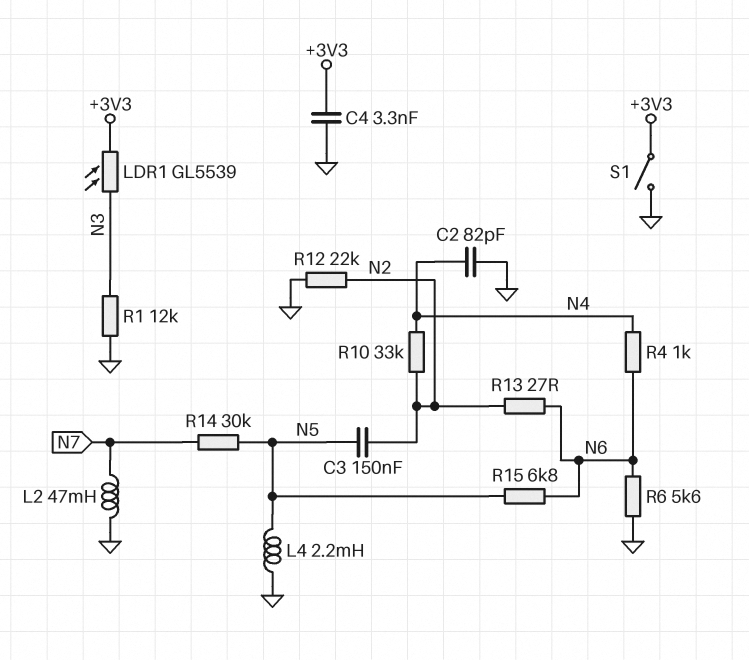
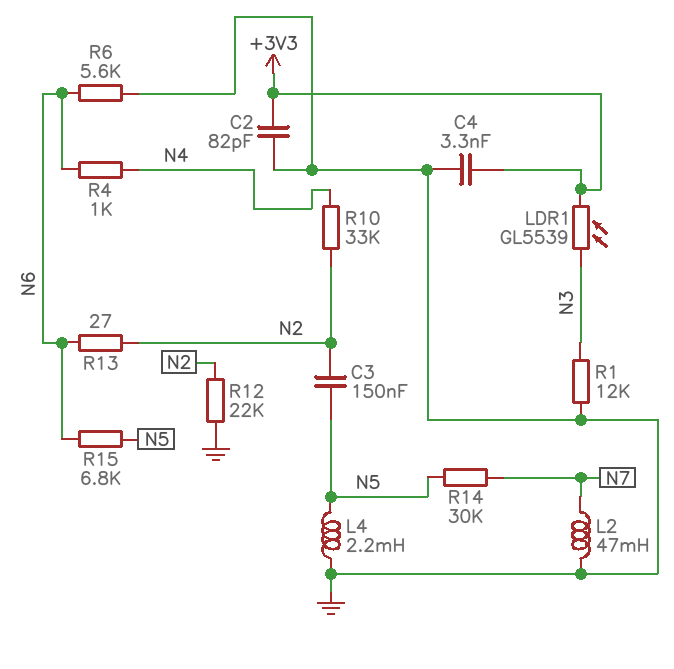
C2: 82pF (GND, N4) -> 82pF (+3V3, GND)
S1: switch (+3V3, GND) -> none

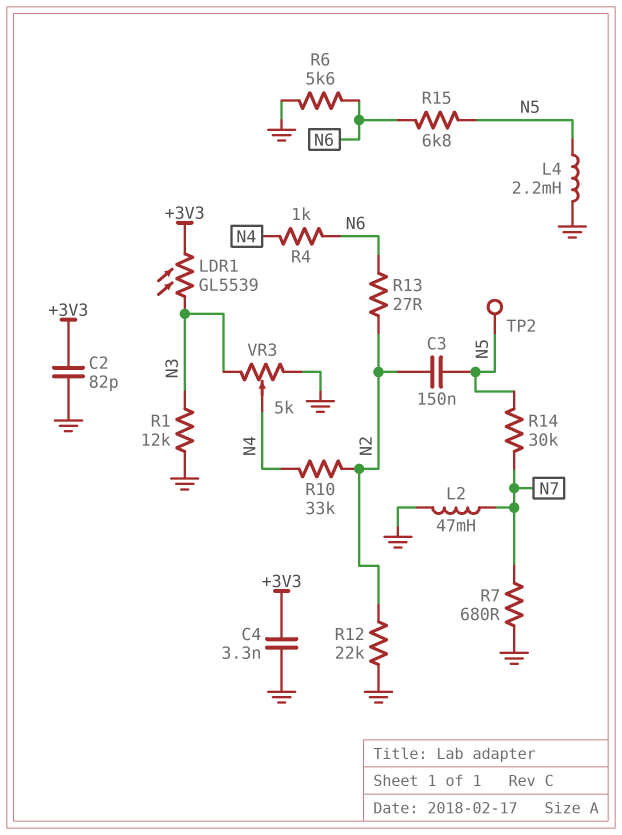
R7: none -> 680 (GND, N7)
TP2: none -> test point (N5)
VR3: none -> 5k (GND, N3, wiper N4)

